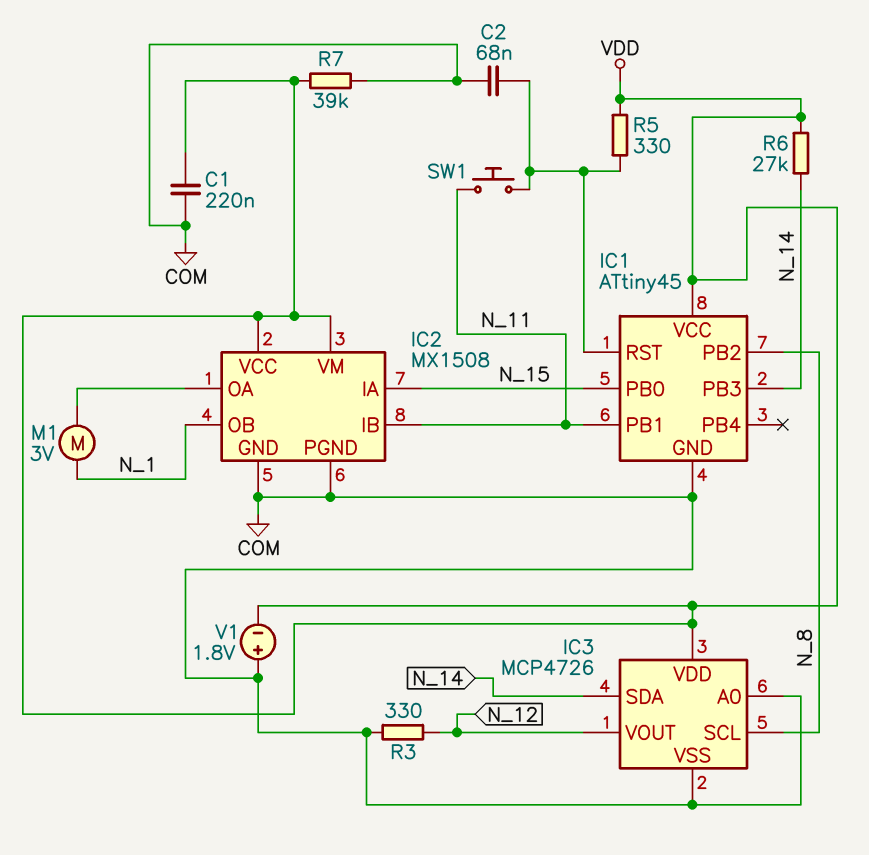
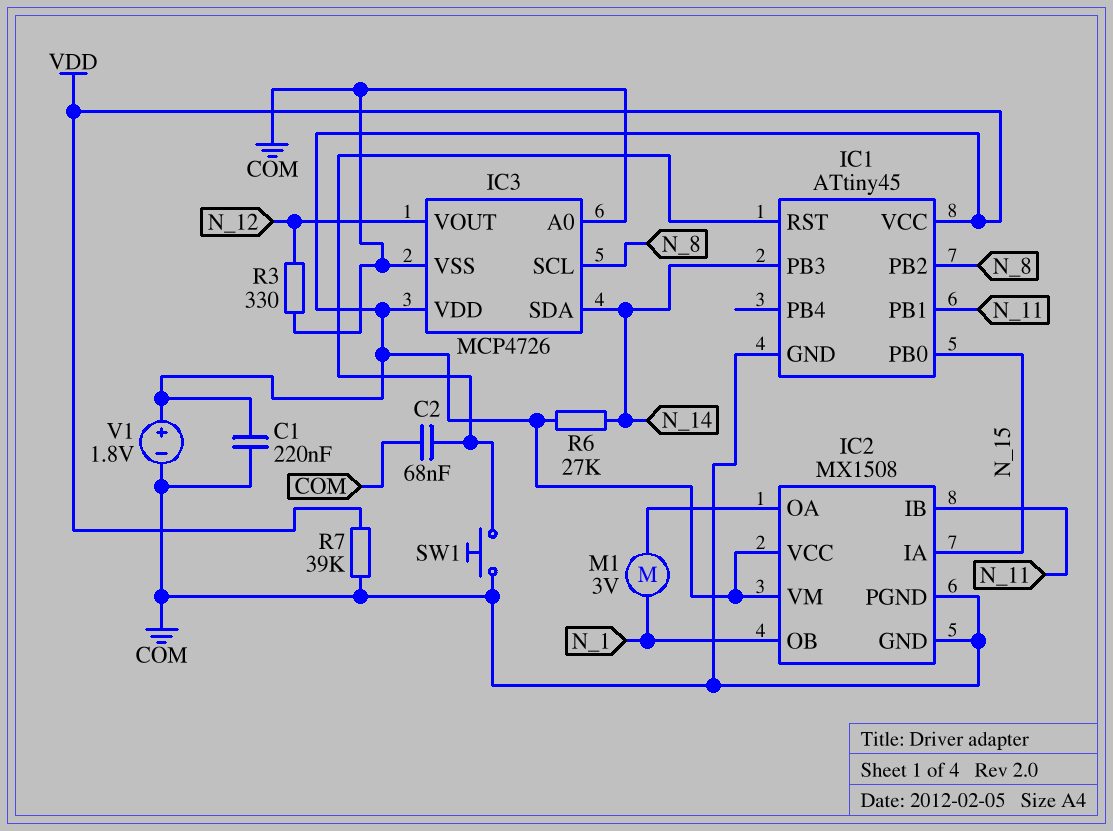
R5: 330 (IC1/RST, VDD) -> none
SW1: button (IC1/RST, N_11) -> button (COM, IC1/RST)
V1: 1.8V (plus COM, minus VDD) -> 1.8V (plus VDD, minus COM)

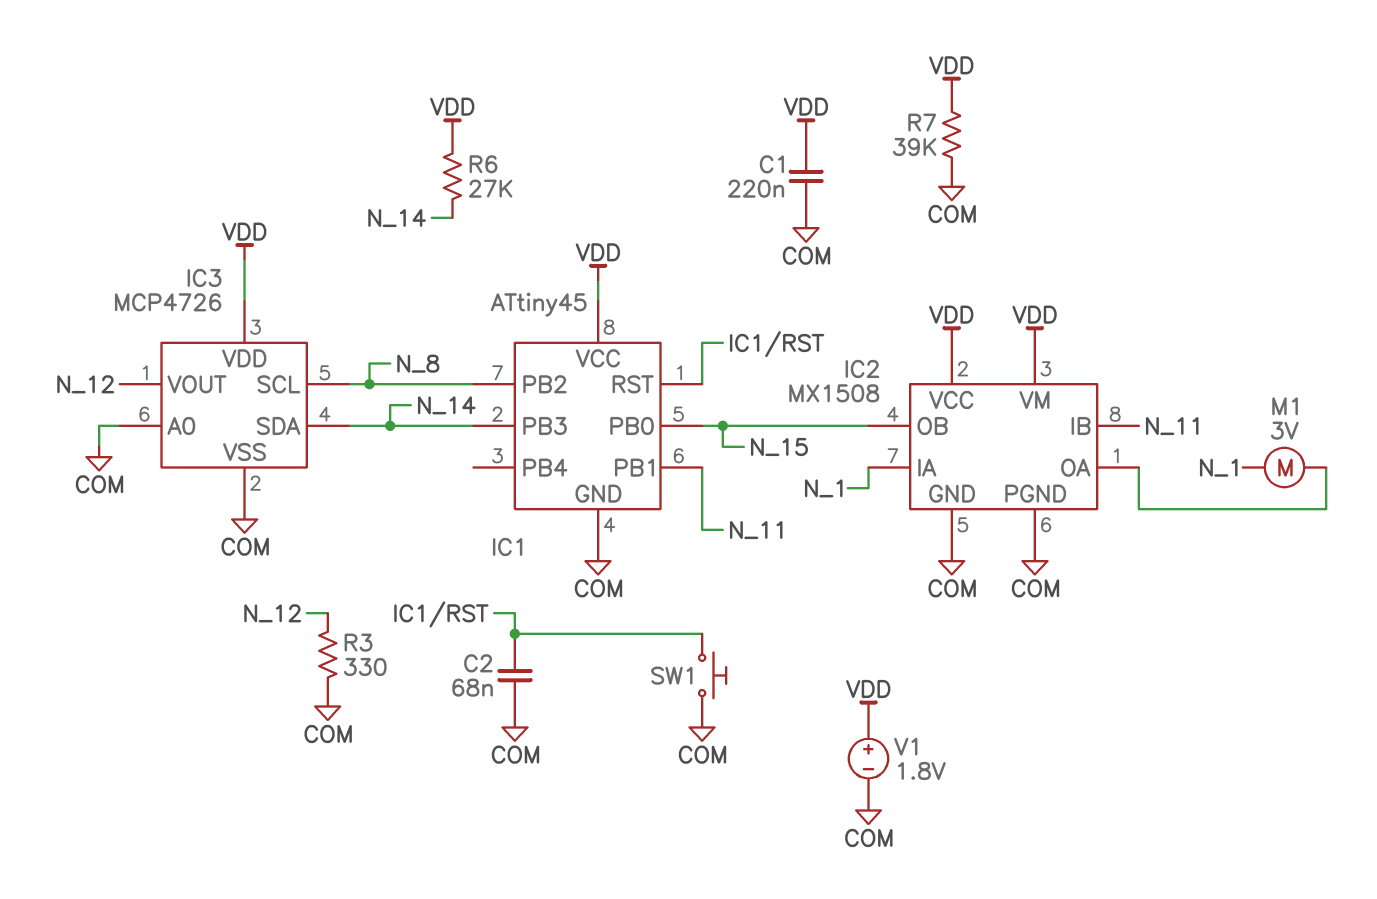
IC2 pin IA: N_15 -> N_1
IC2 pin OB: N_1 -> N_15

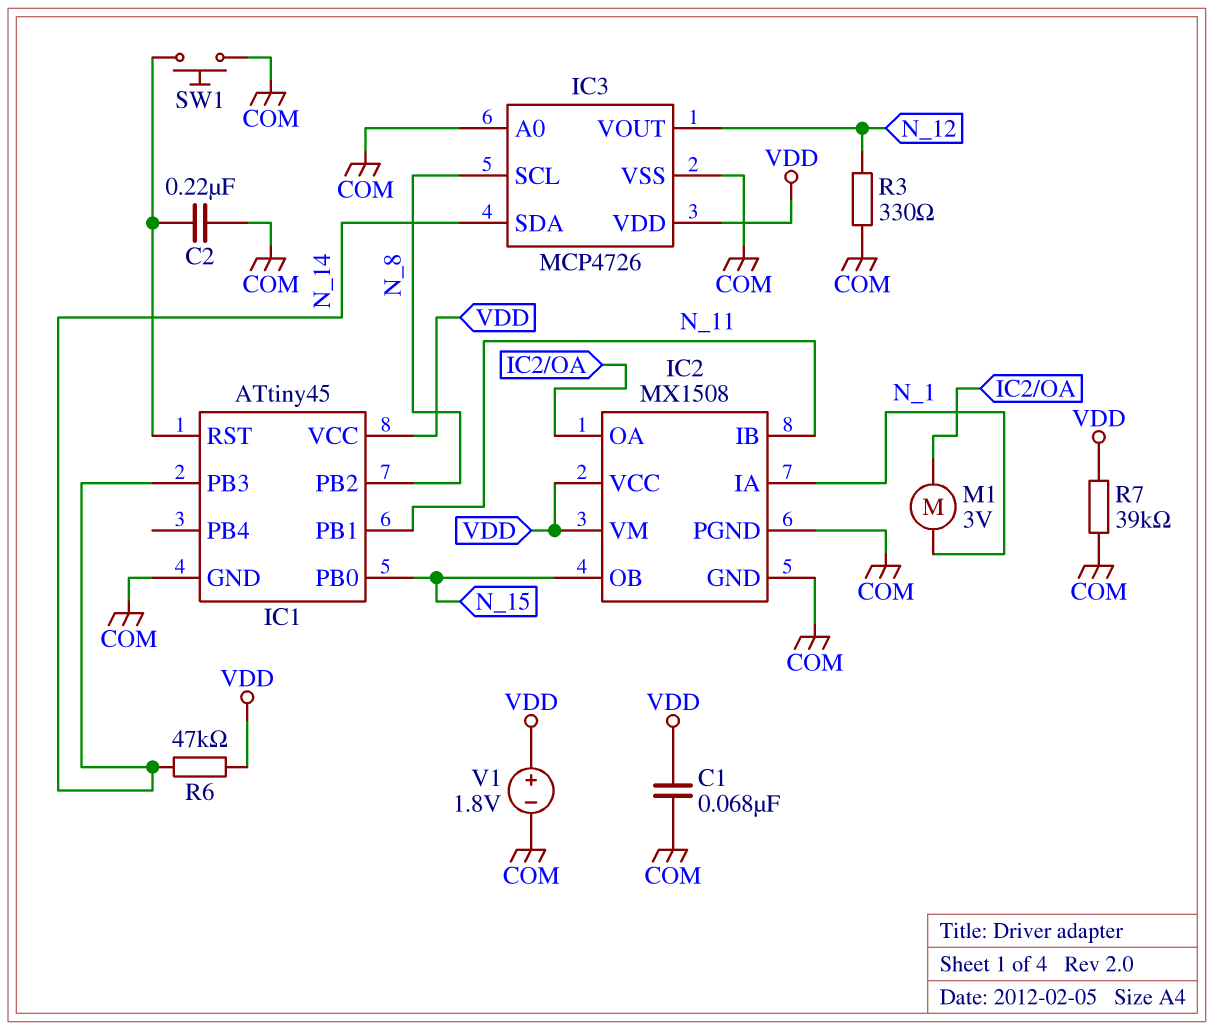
C1: 220nF (COM, VDD) -> 68nF (COM, VDD)
C2: 68nF (COM, IC1/RST) -> 220nF (COM, IC1/RST)
R6: 27k (N_14, VDD) -> 47k (N_14, VDD)

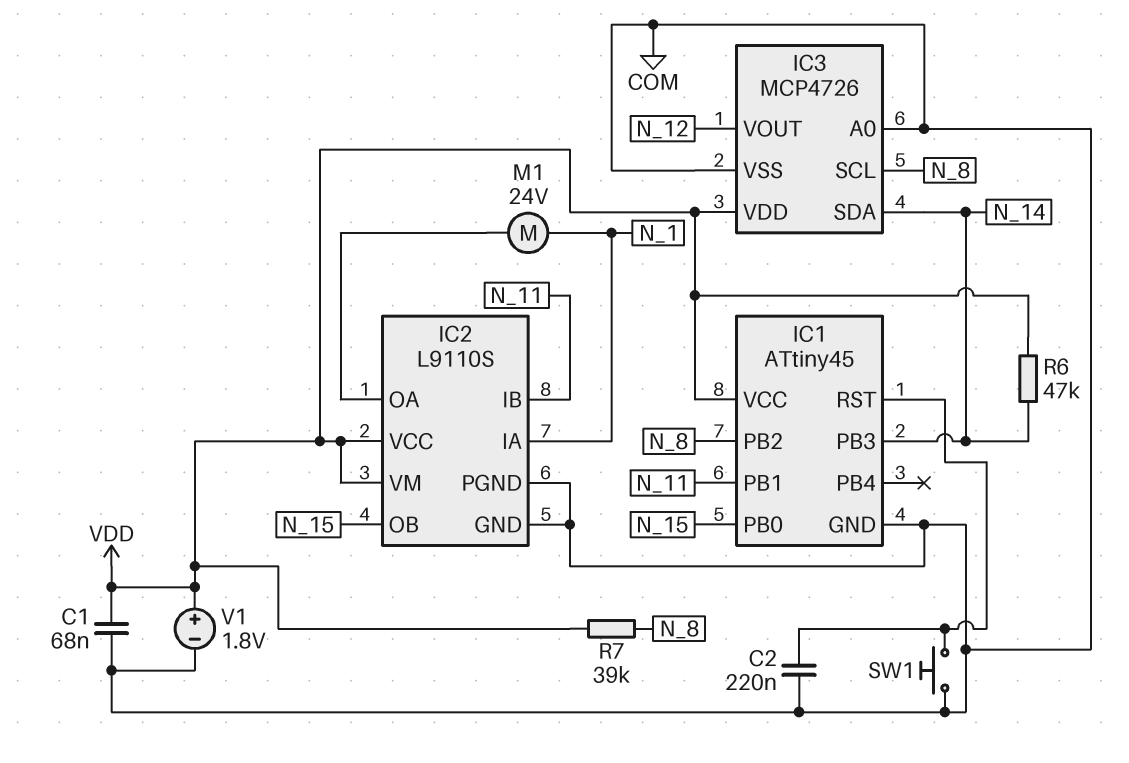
IC2: MX1508 -> L9110S
M1: motor 3V (IC2/OA, N_1) -> motor 24V (IC2/OA, N_1)
R3: 330 (COM, N_12) -> none
R7: 39k (COM, VDD) -> 39k (N_8, VDD)

